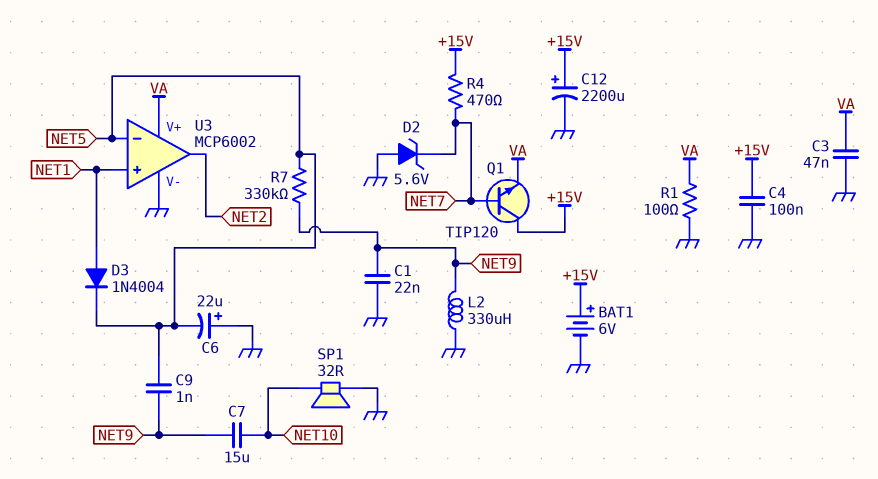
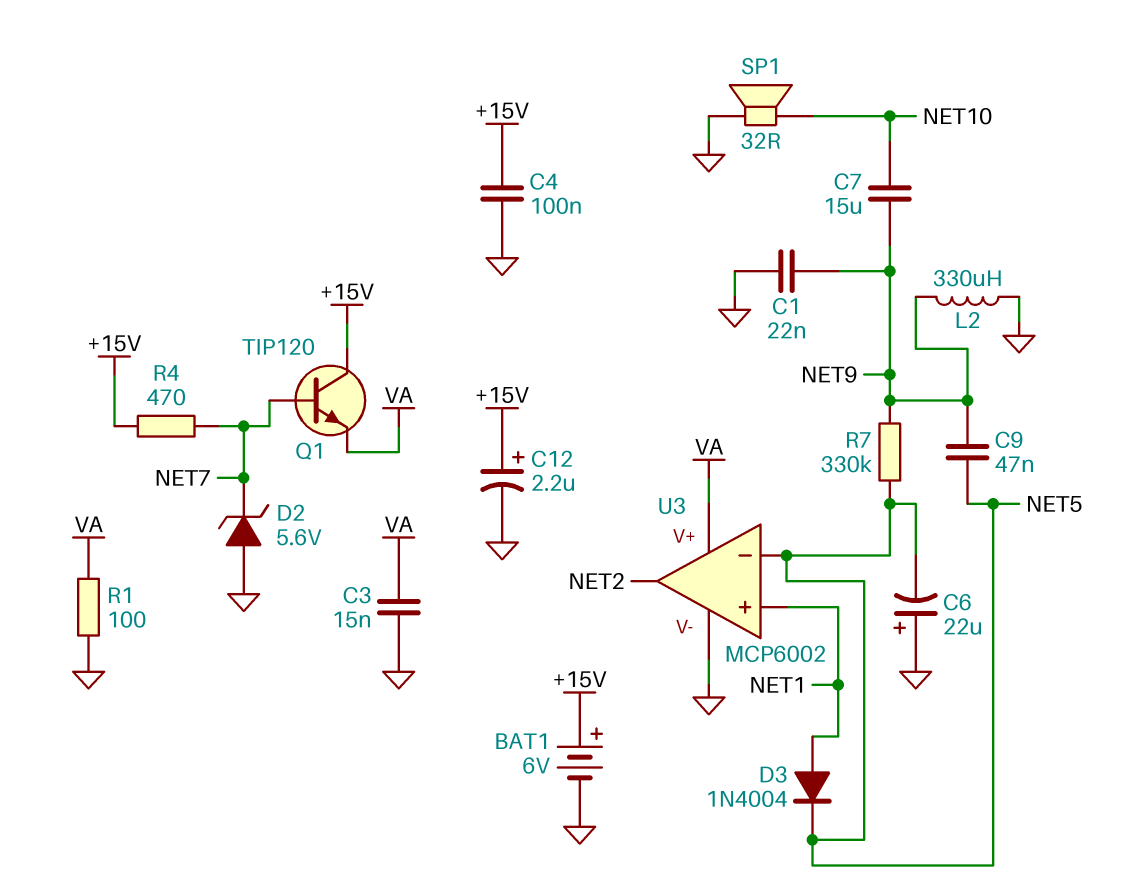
C3: 47nF (GND, VA) -> 15nF (GND, VA)
C9: 1nF (NET5, NET9) -> 47nF (NET5, NET9)
C12: 2200uF (plus +15V, minus GND) -> 2.2uF (plus +15V, minus GND)

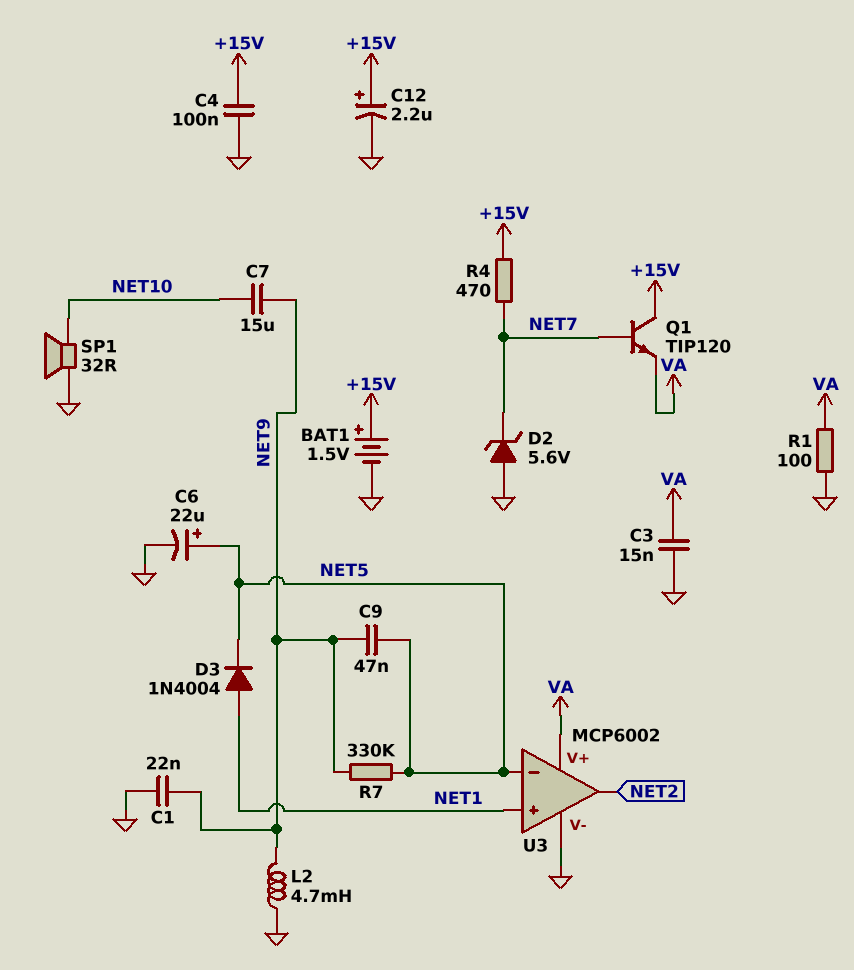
BAT1: 6V (plus +15V, minus GND) -> 1.5V (plus +15V, minus GND)
C6: 22uF (plus GND, minus NET5) -> 22uF (plus NET5, minus GND)
L2: 330uH (GND, NET9) -> 4.7mH (GND, NET9)

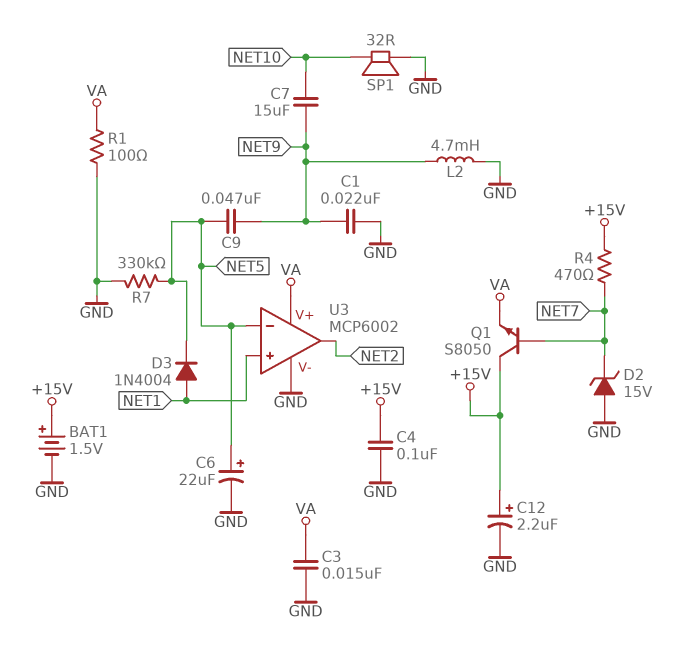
D2: zener 5.6V (A GND, K NET7) -> zener 15V (A GND, K NET7)
Q1: NPN TIP120 (B NET7, C +15V, E VA) -> NPN S8050 (B NET7, C +15V, E VA)
R7: 330k (NET5, NET9) -> 330k (GND, NET5)

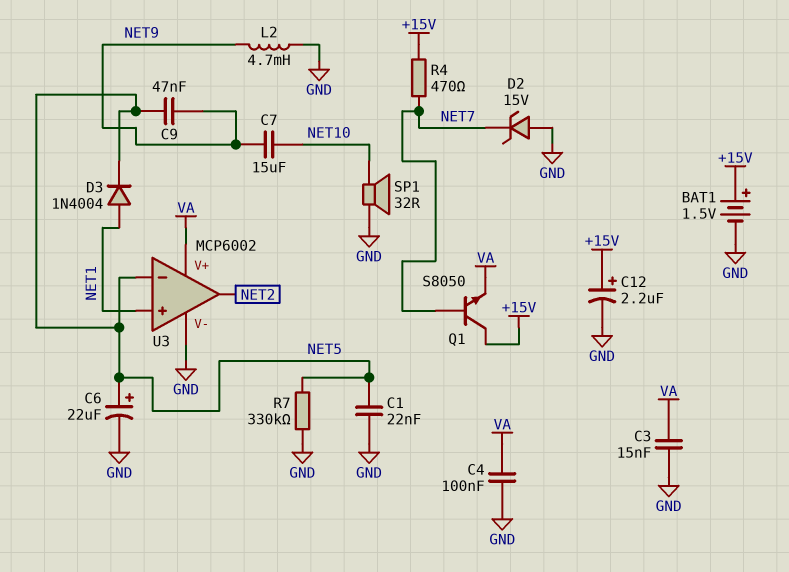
C1: 22nF (GND, NET9) -> 22nF (GND, NET5)
C4: 100nF (+15V, GND) -> 100nF (GND, VA)
R1: 100 (GND, VA) -> none

